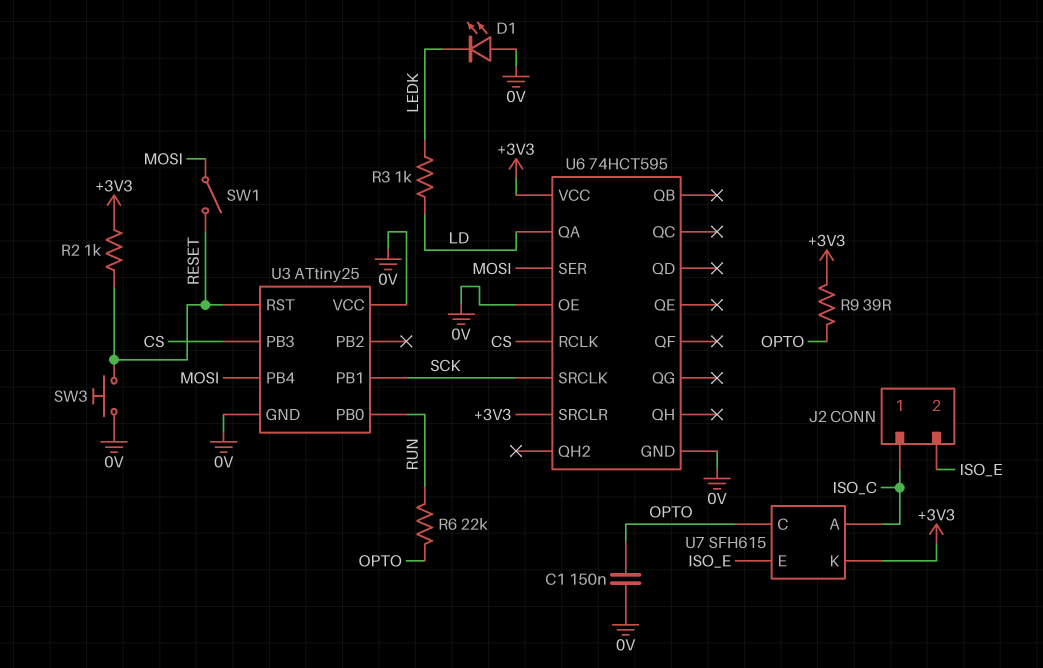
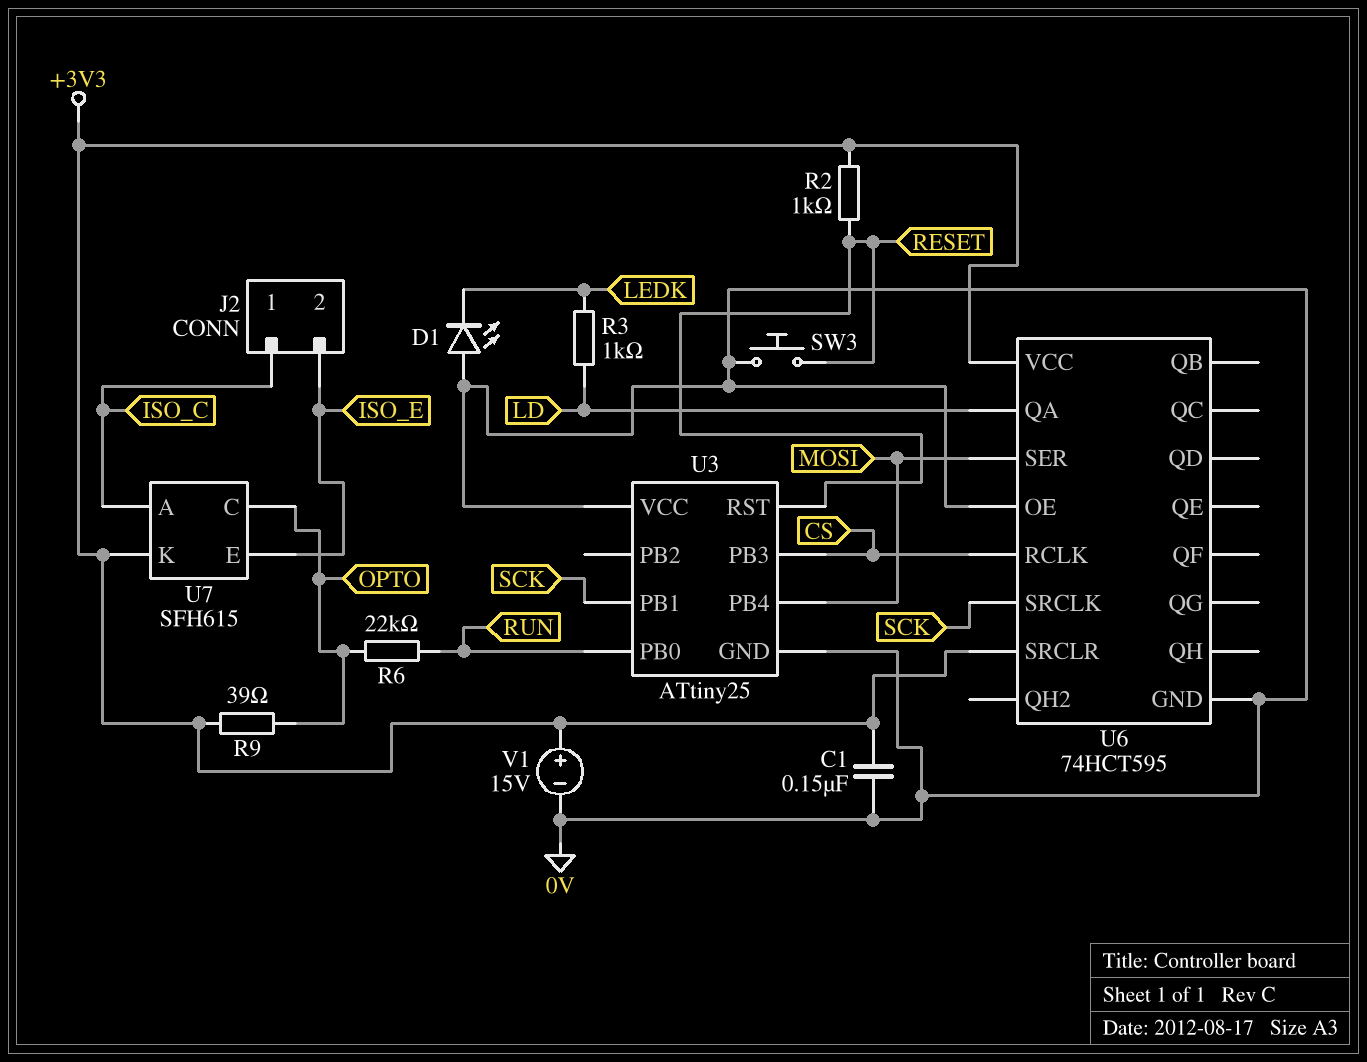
C1: 150nF (0V, OPTO) -> 150nF (+3V3, 0V)
SW1: switch (MOSI, RESET) -> none
V1: none -> 15V (plus +3V3, minus 0V)

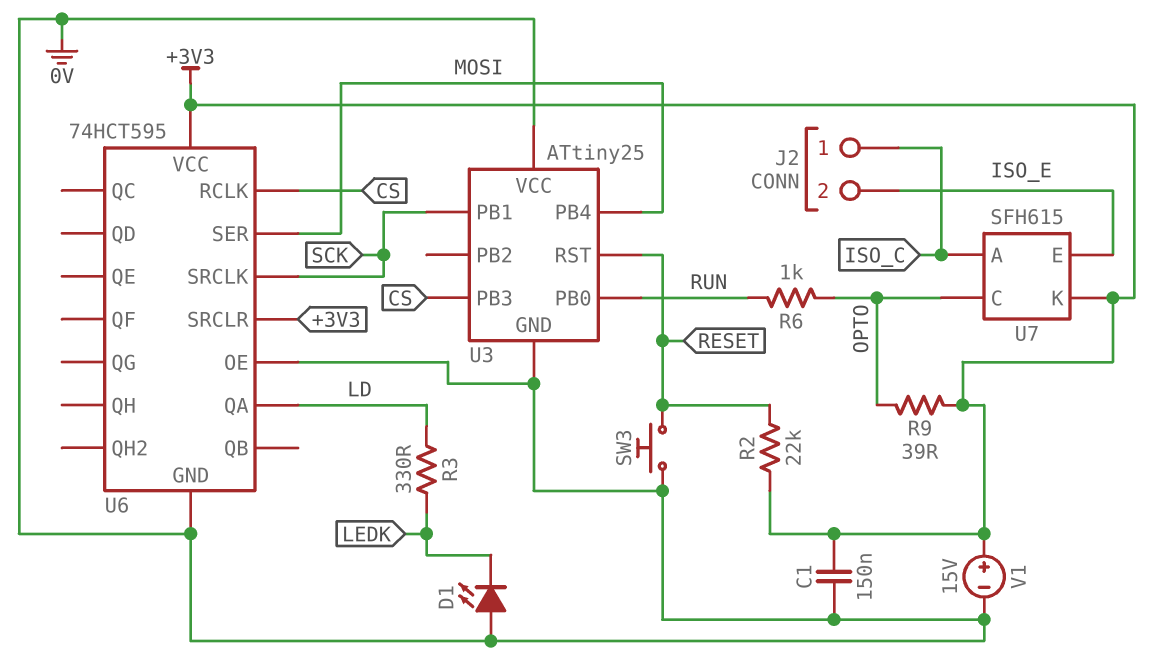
R2: 1k (+3V3, RESET) -> 22k (+3V3, RESET)
R3: 1k (LD, LEDK) -> 330 (LD, LEDK)
R6: 22k (OPTO, RUN) -> 1k (OPTO, RUN)

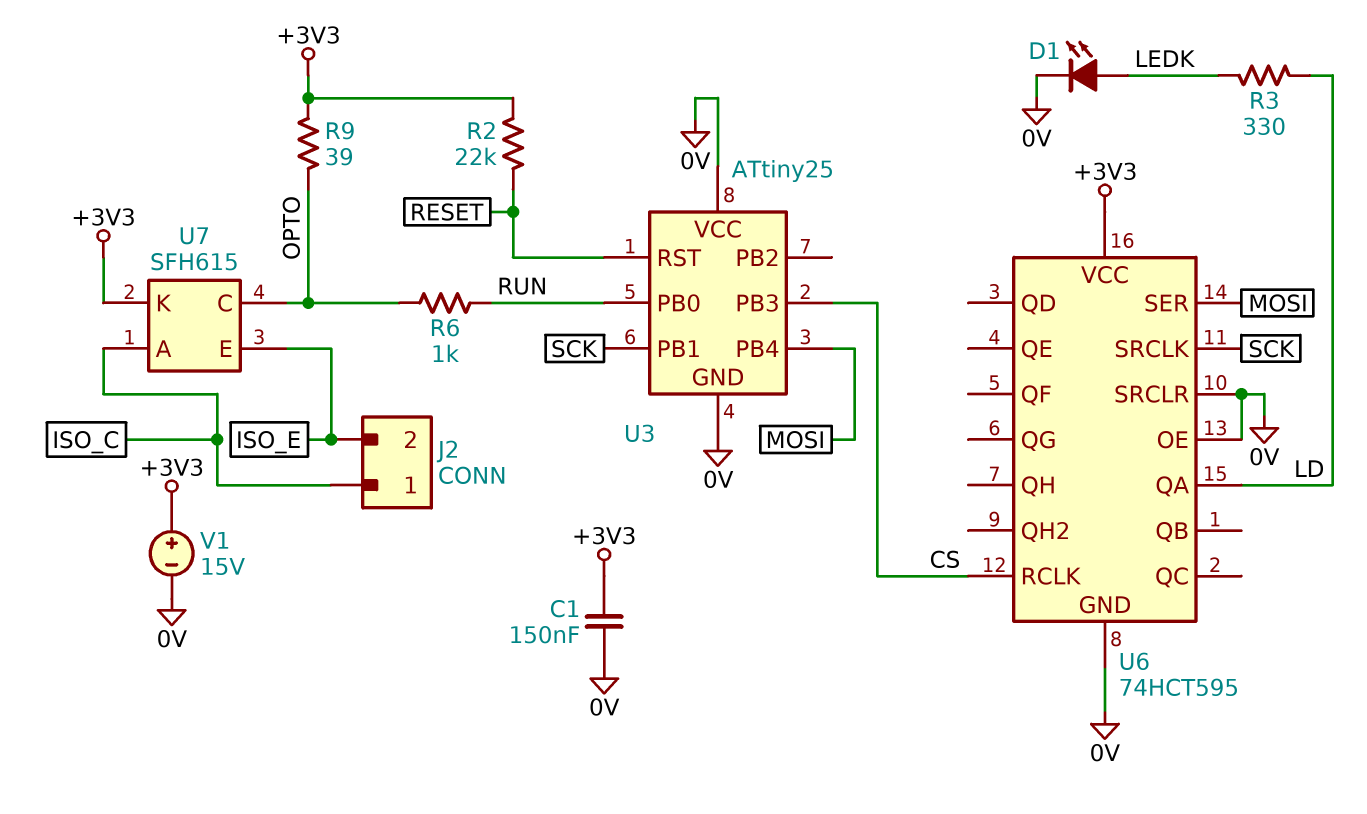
D1: LED (A 0V, K LEDK) -> LED (A LEDK, K 0V)
SW3: button (0V, RESET) -> none
U6 pin SRCLR: +3V3 -> 0V

